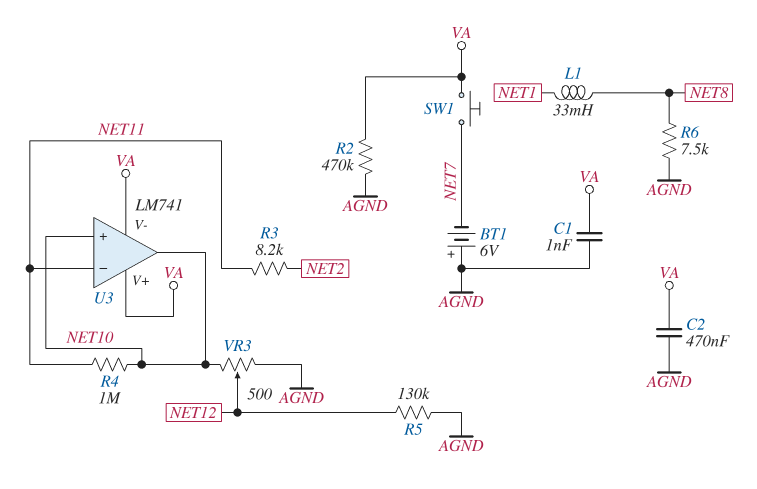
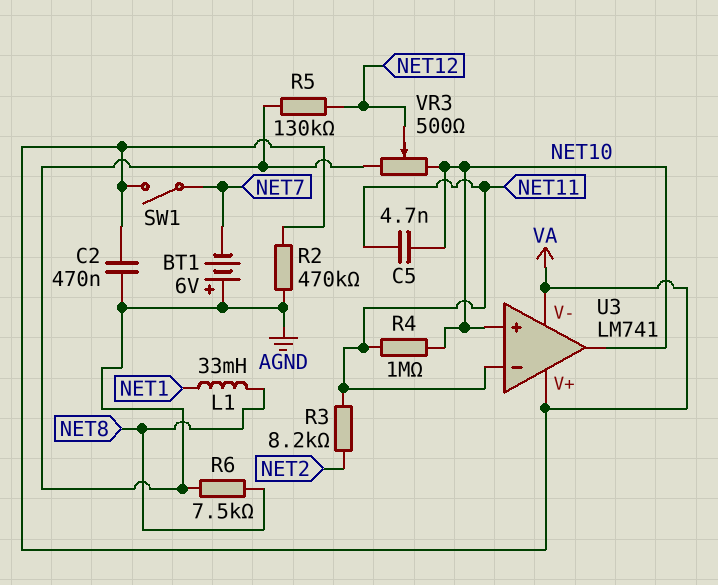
C1: 1nF (AGND, VA) -> none
C5: none -> 4.7nF (NET10, NET11)
SW1: button (NET7, VA) -> switch (NET7, VA)

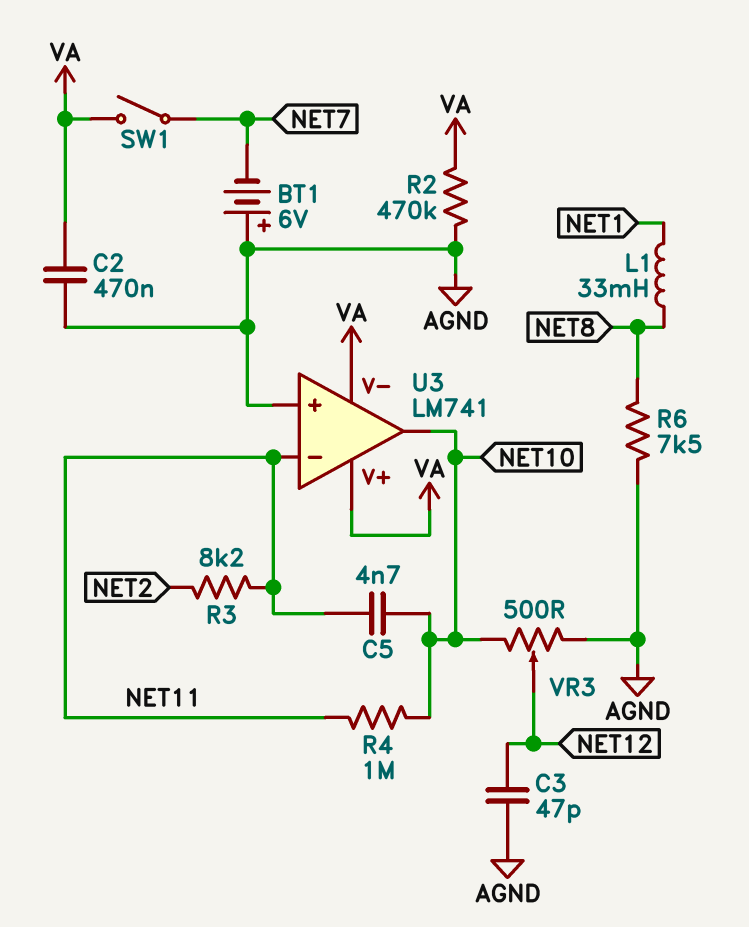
C3: none -> 47pF (AGND, NET12)
R5: 130k (AGND, NET12) -> none
U3 pin in+: NET10 -> AGND

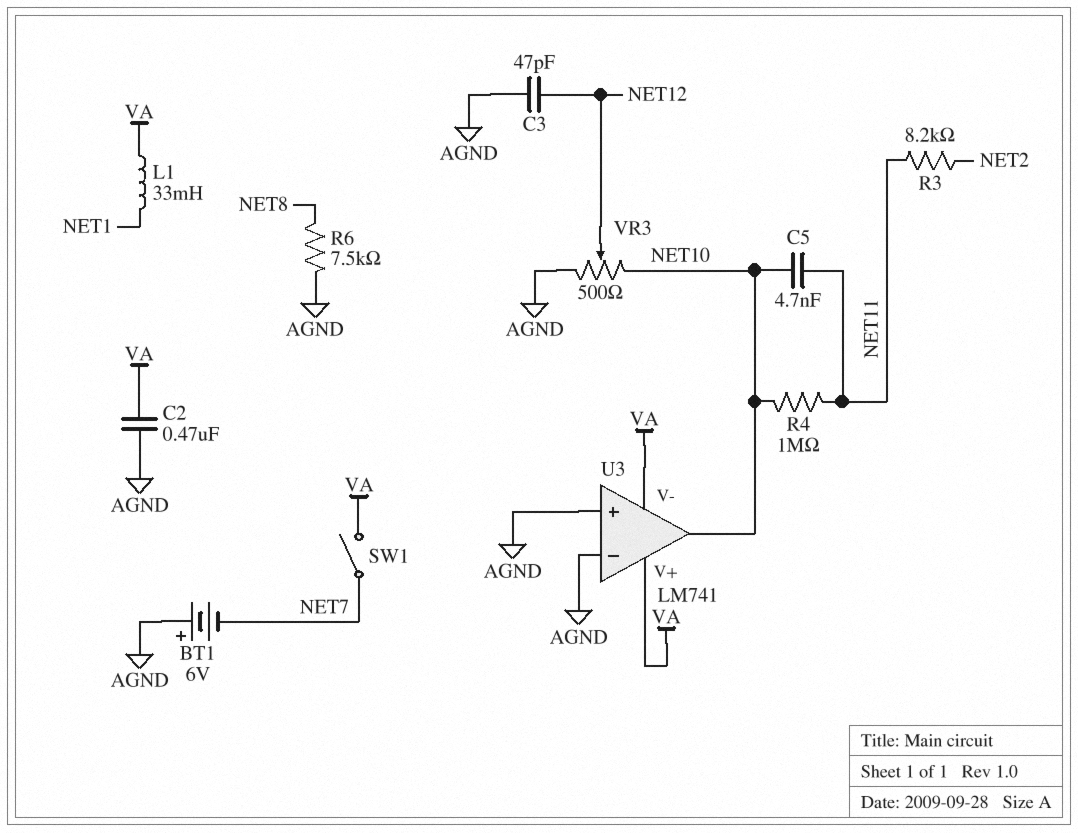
L1: 33mH (NET1, NET8) -> 33mH (NET1, VA)
R2: 470k (AGND, VA) -> none
U3 pin in-: NET11 -> AGND

